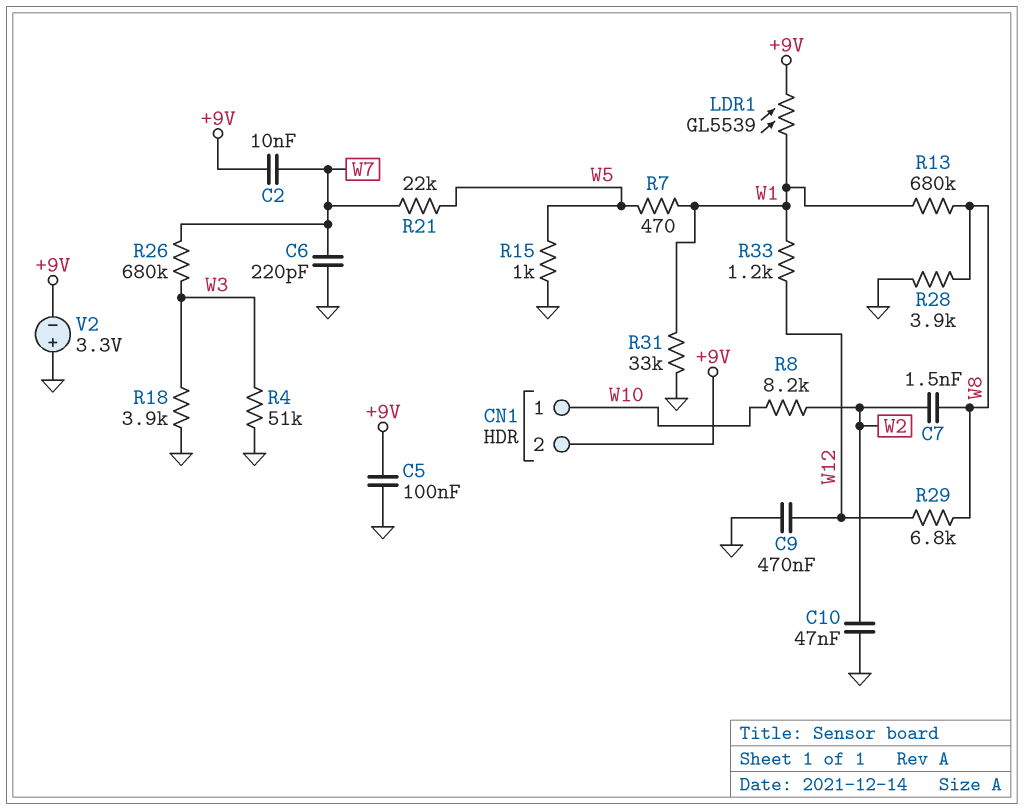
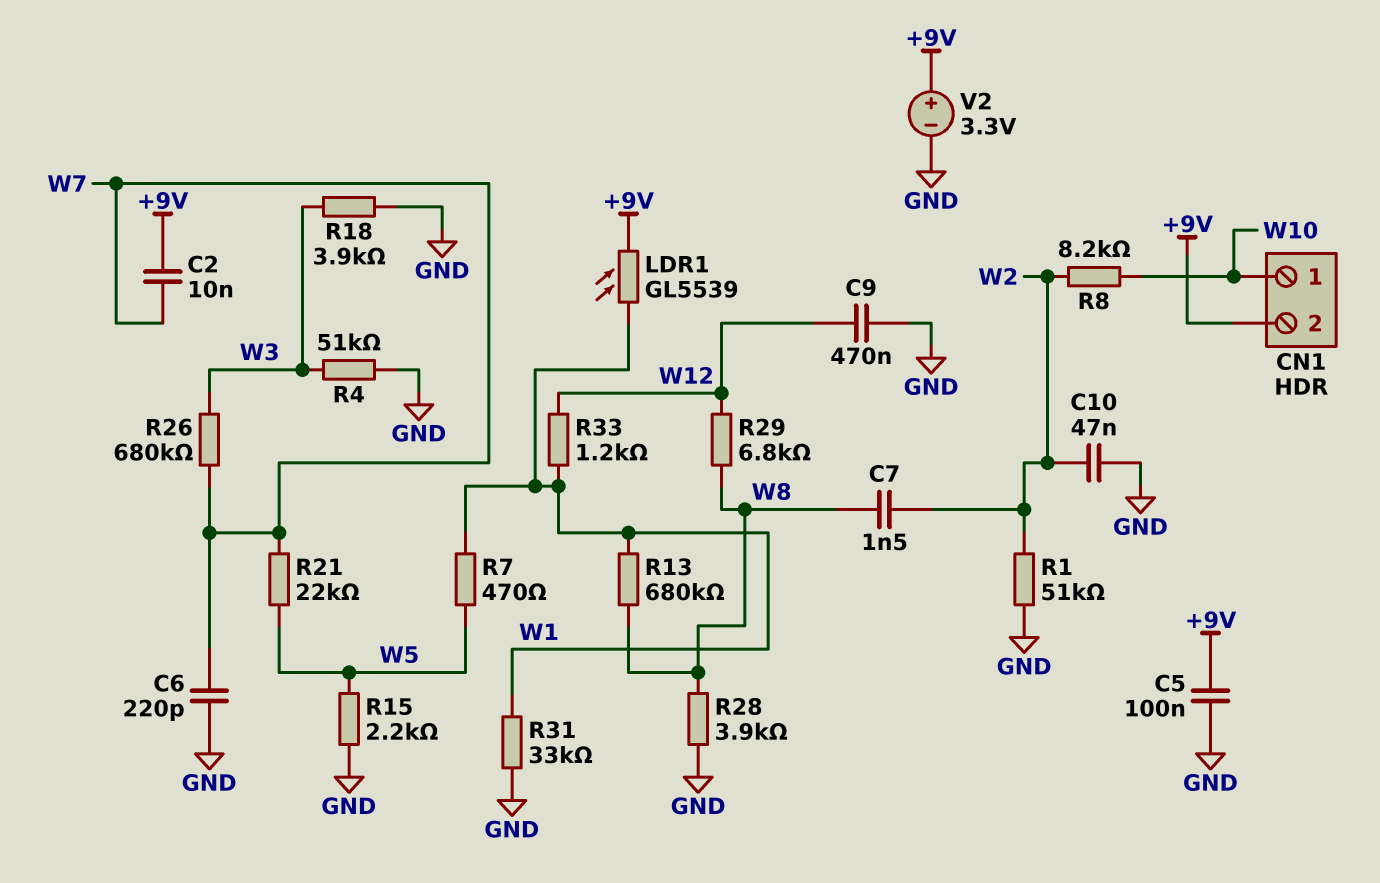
R1: none -> 51k (GND, W2)
R15: 1k (GND, W5) -> 2.2k (GND, W5)
V2: 3.3V (plus GND, minus +9V) -> 3.3V (plus +9V, minus GND)

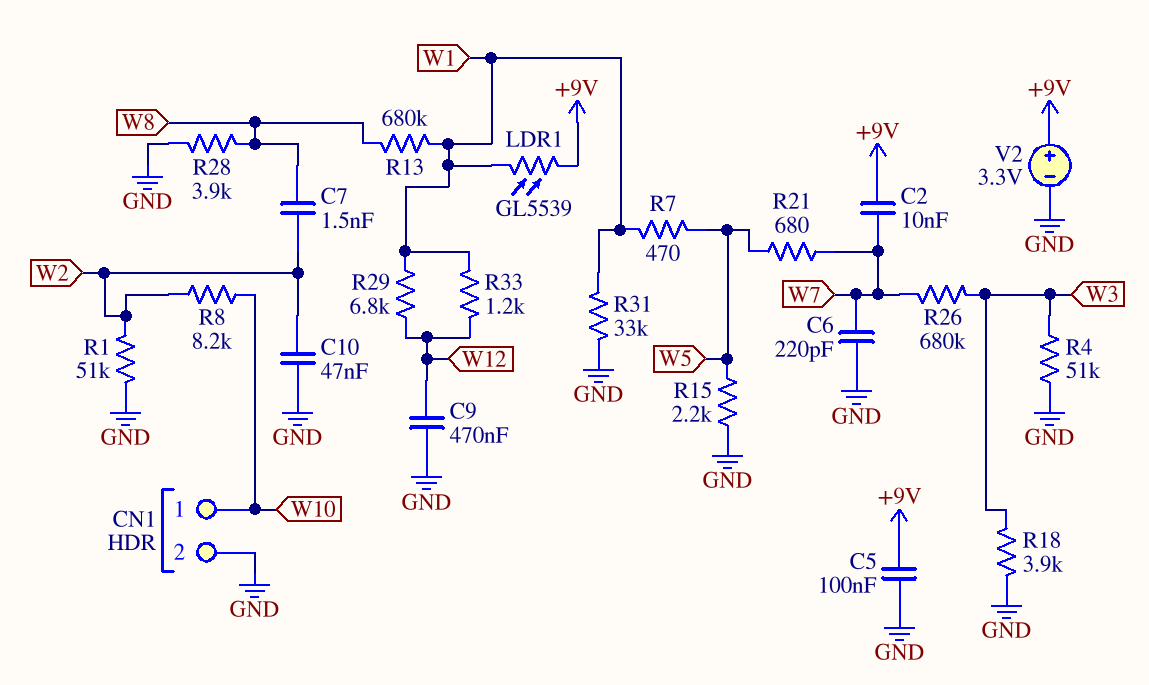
CN1 pin 2: +9V -> GND
R21: 22k (W5, W7) -> 680 (W5, W7)
R29: 6.8k (W8, W12) -> 6.8k (W1, W12)

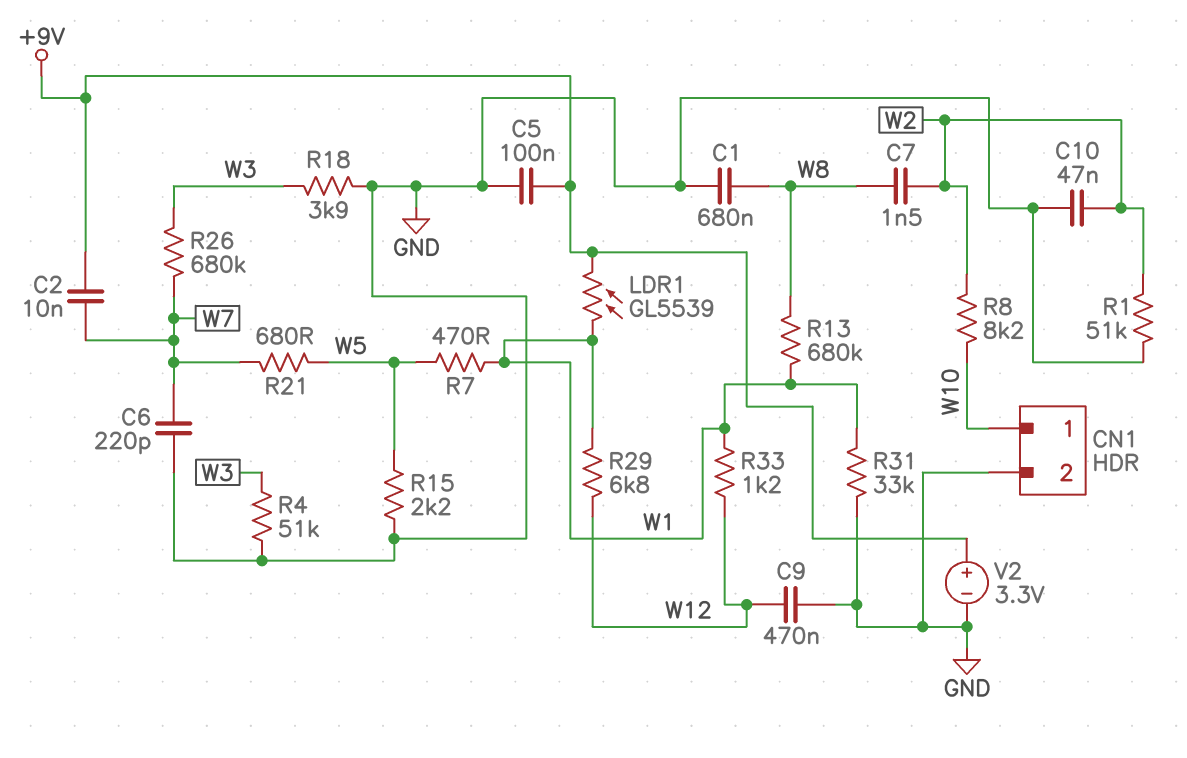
C1: none -> 680nF (GND, W8)
R28: 3.9k (GND, W8) -> none

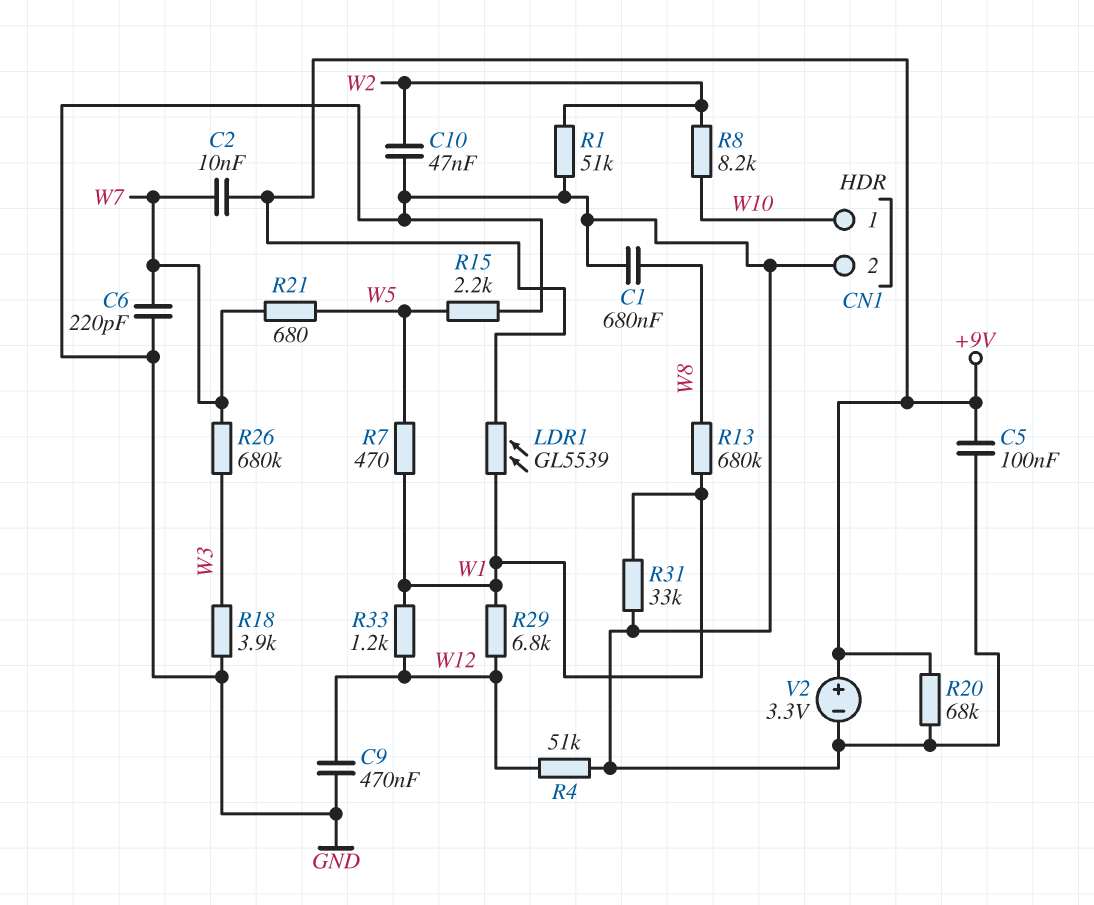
C7: 1.5nF (W2, W8) -> none
R4: 51k (GND, W3) -> 51k (GND, W12)
R20: none -> 68k (+9V, GND)

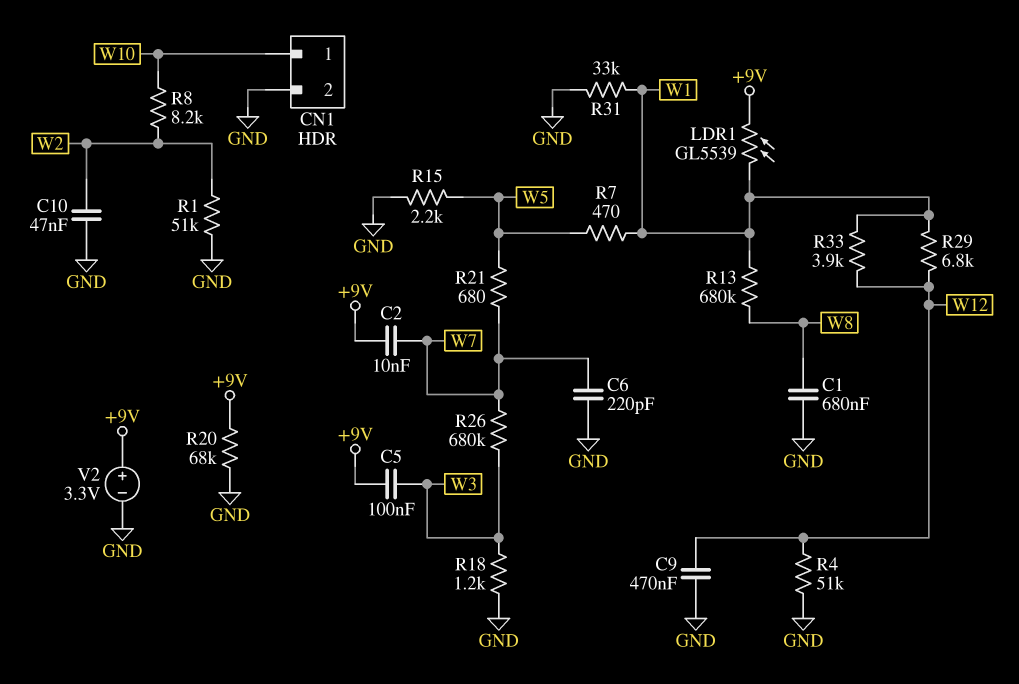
C5: 100nF (+9V, GND) -> 100nF (+9V, W3)
R18: 3.9k (GND, W3) -> 1.2k (GND, W3)
R33: 1.2k (W1, W12) -> 3.9k (W1, W12)

